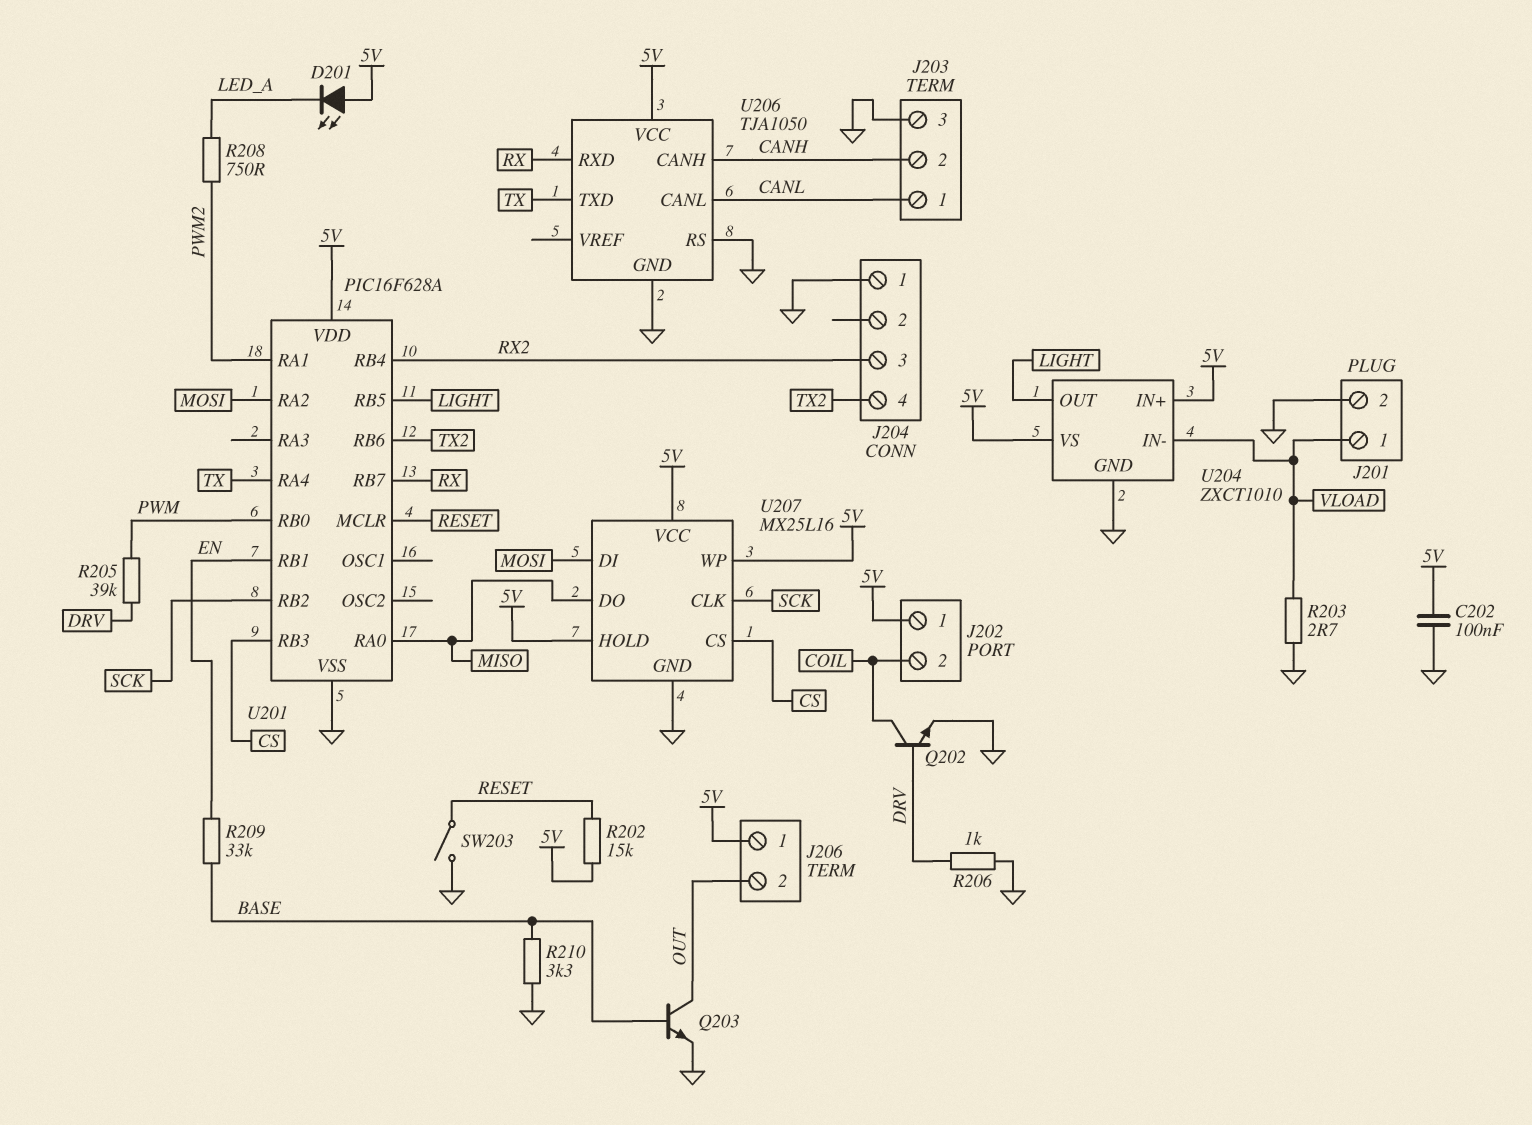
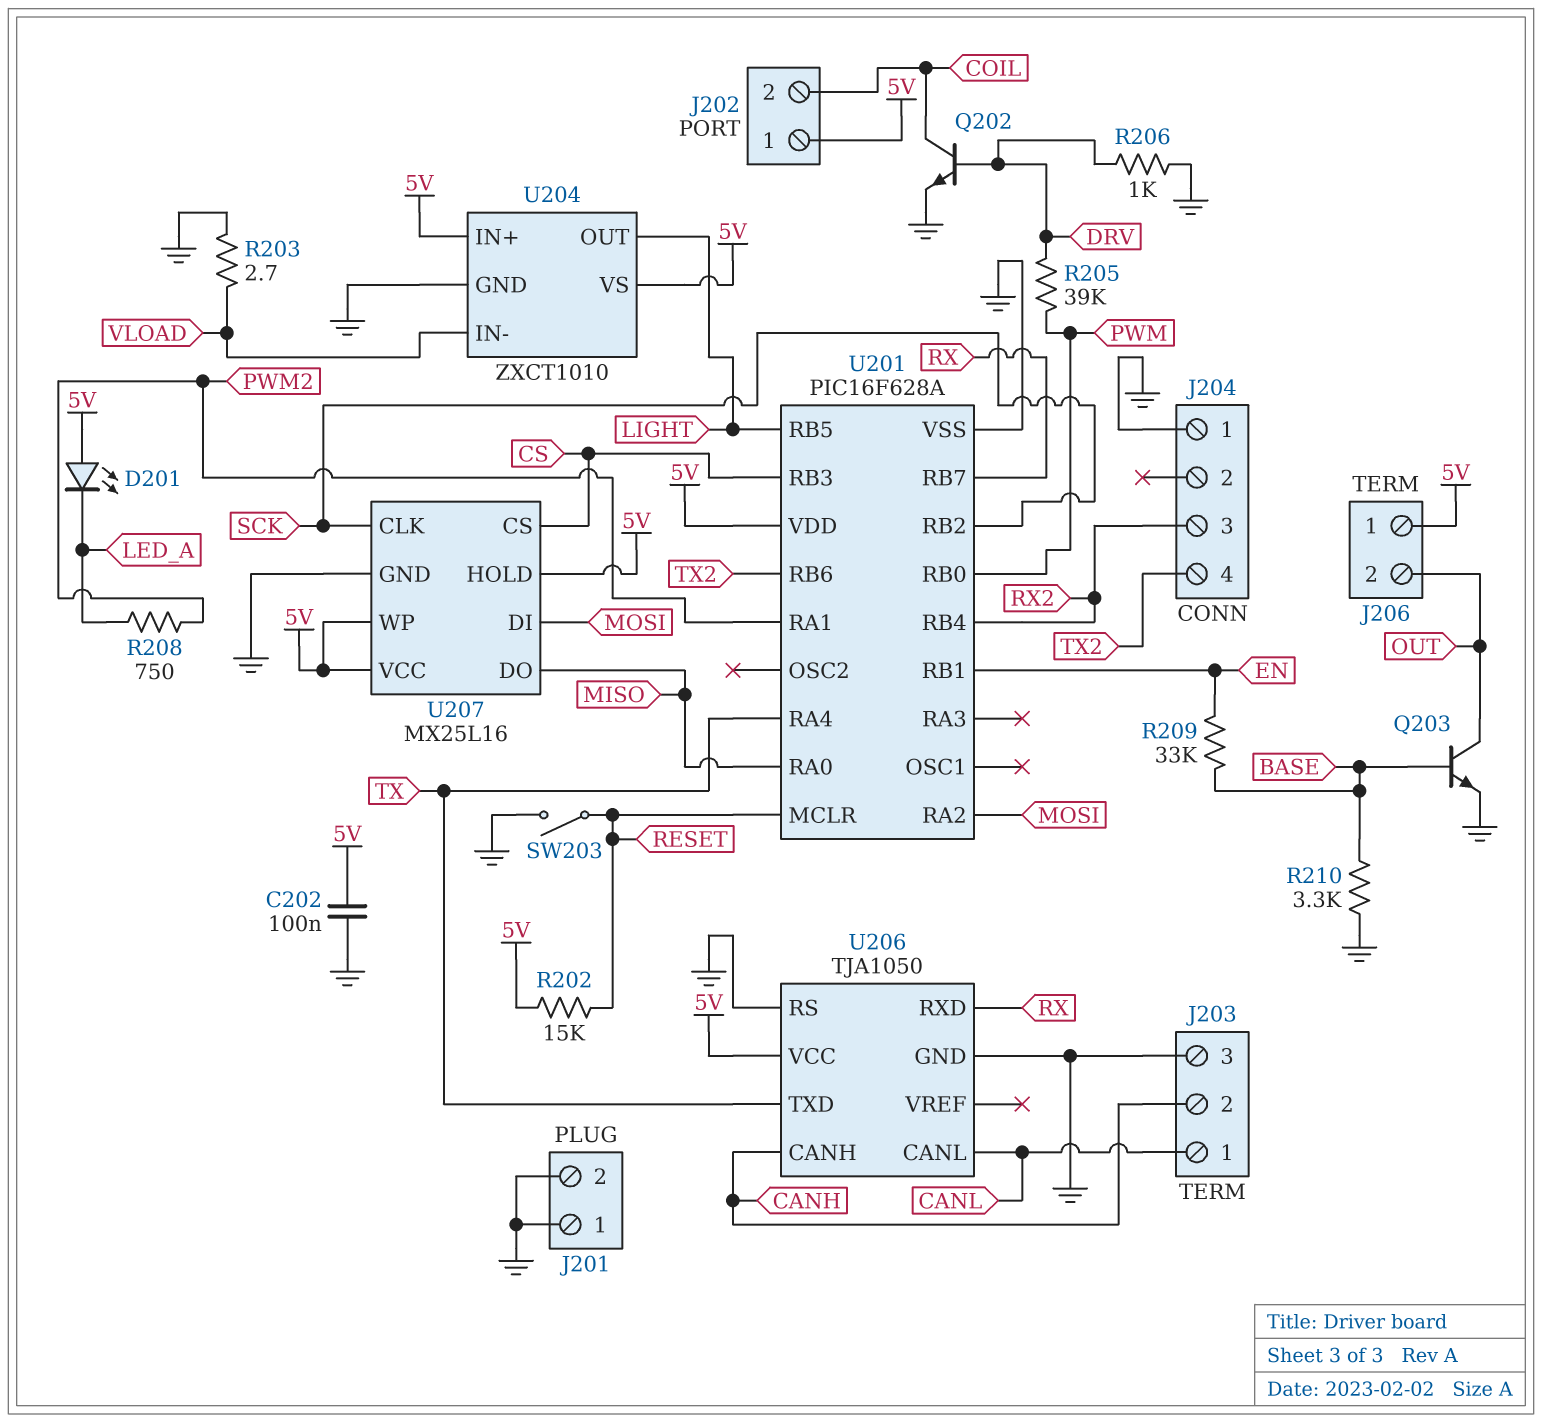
J201 pin 1: VLOAD -> GND

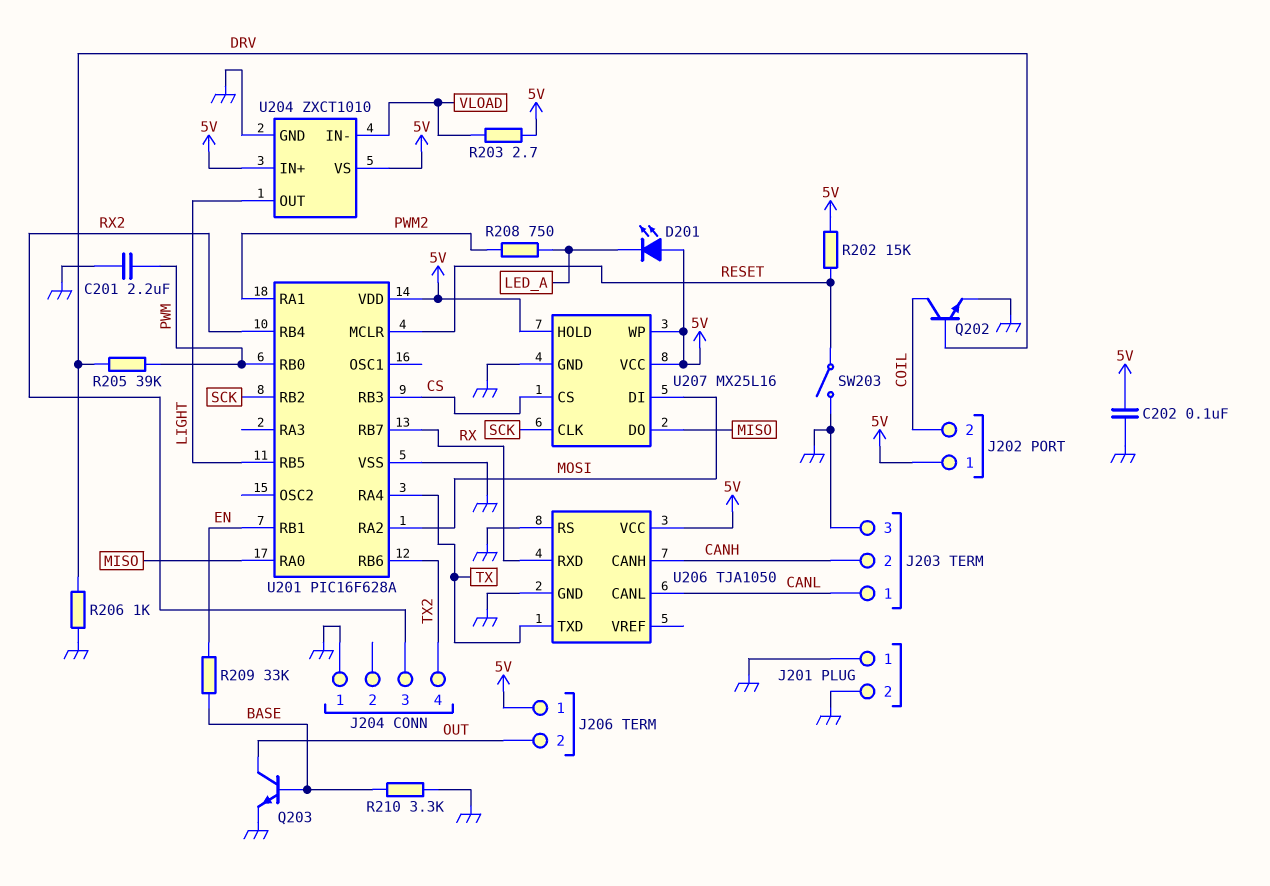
C201: none -> 2.2uF (GND, PWM)
R203: 2.7 (GND, VLOAD) -> 2.7 (5V, VLOAD)

